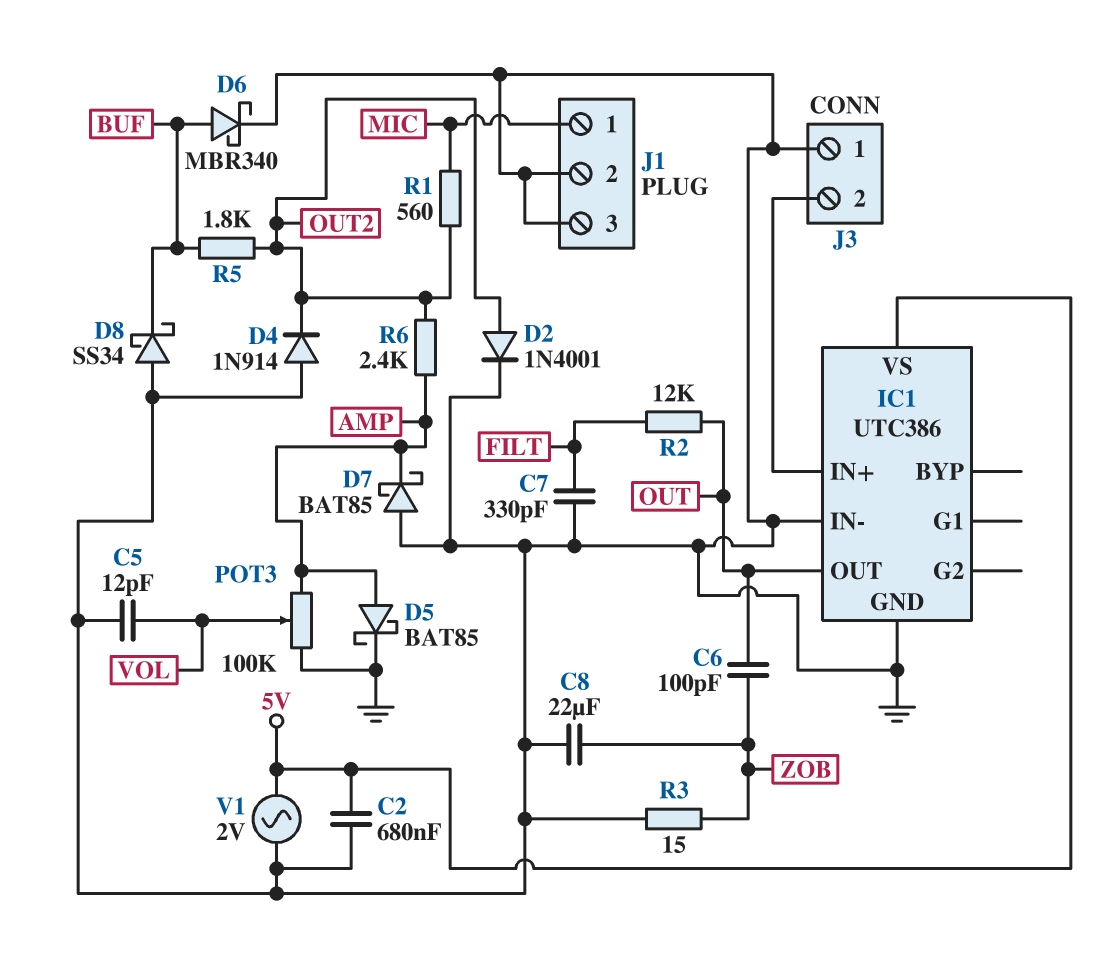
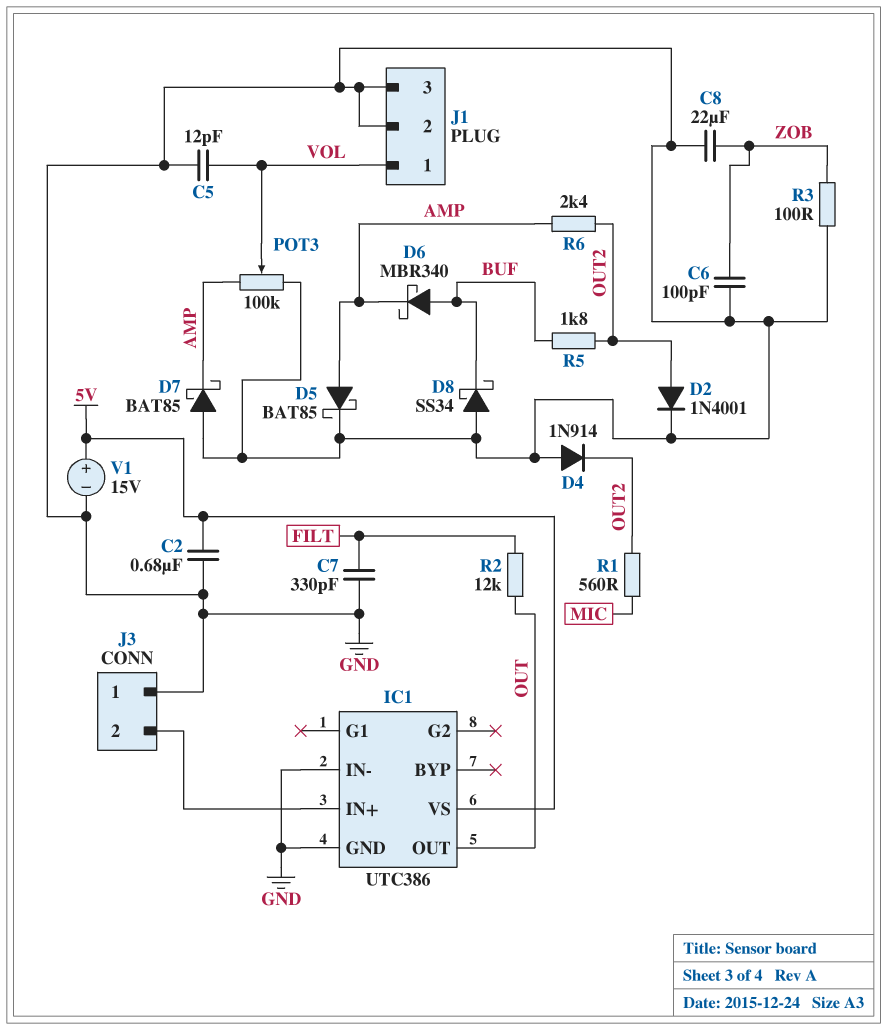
C6: 100pF (OUT, ZOB) -> 100pF (GND, ZOB)
D6: schottky MBR340 (A BUF, K GND) -> schottky MBR340 (A BUF, K AMP)
J1 pin 1: MIC -> VOL
R3: 15 (GND, ZOB) -> 100 (GND, ZOB)
V1: AC 2V (5V, GND) -> 15V (plus 5V, minus GND)

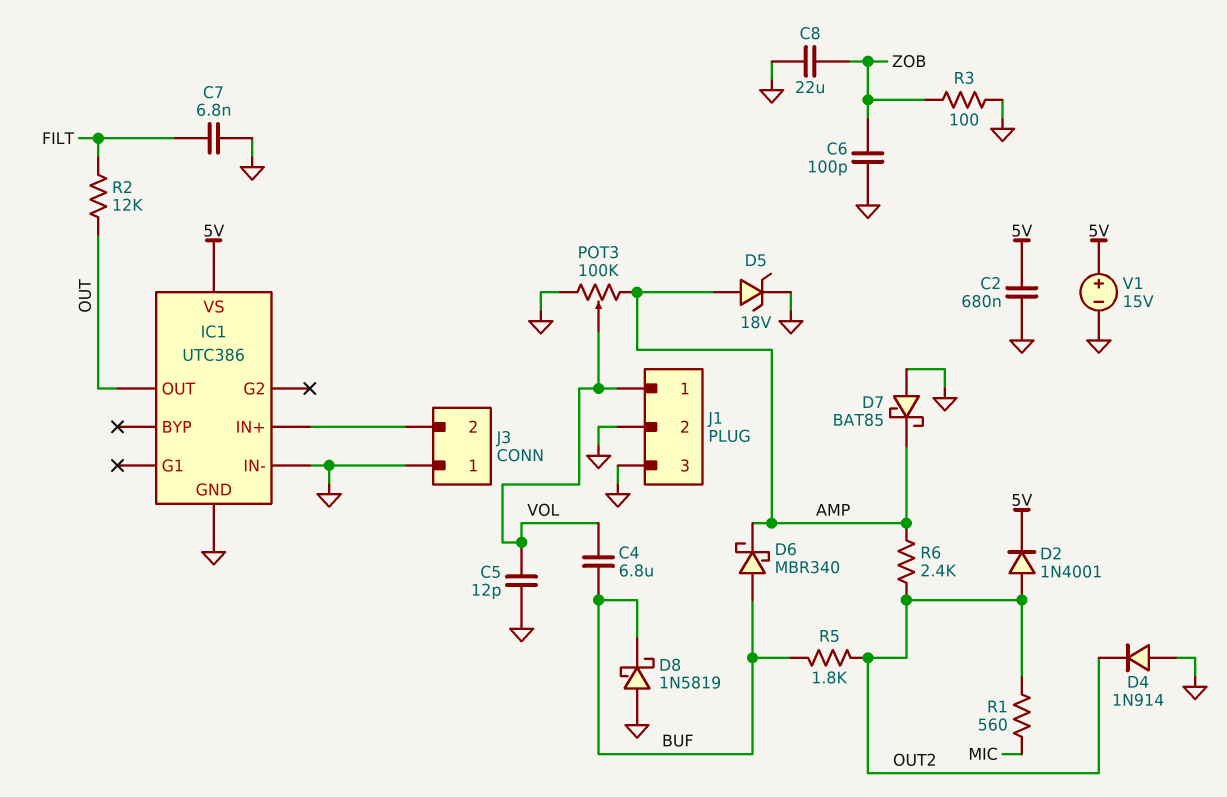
C4: none -> 6.8uF (BUF, VOL)
C7: 330pF (FILT, GND) -> 6.8nF (FILT, GND)
D2: diode 1N4001 (A OUT2, K GND) -> diode 1N4001 (A OUT2, K 5V)
D5: schottky BAT85 (A AMP, K GND) -> zener 18V (A AMP, K GND)
D8: schottky SS34 (A GND, K BUF) -> schottky 1N5819 (A GND, K BUF)

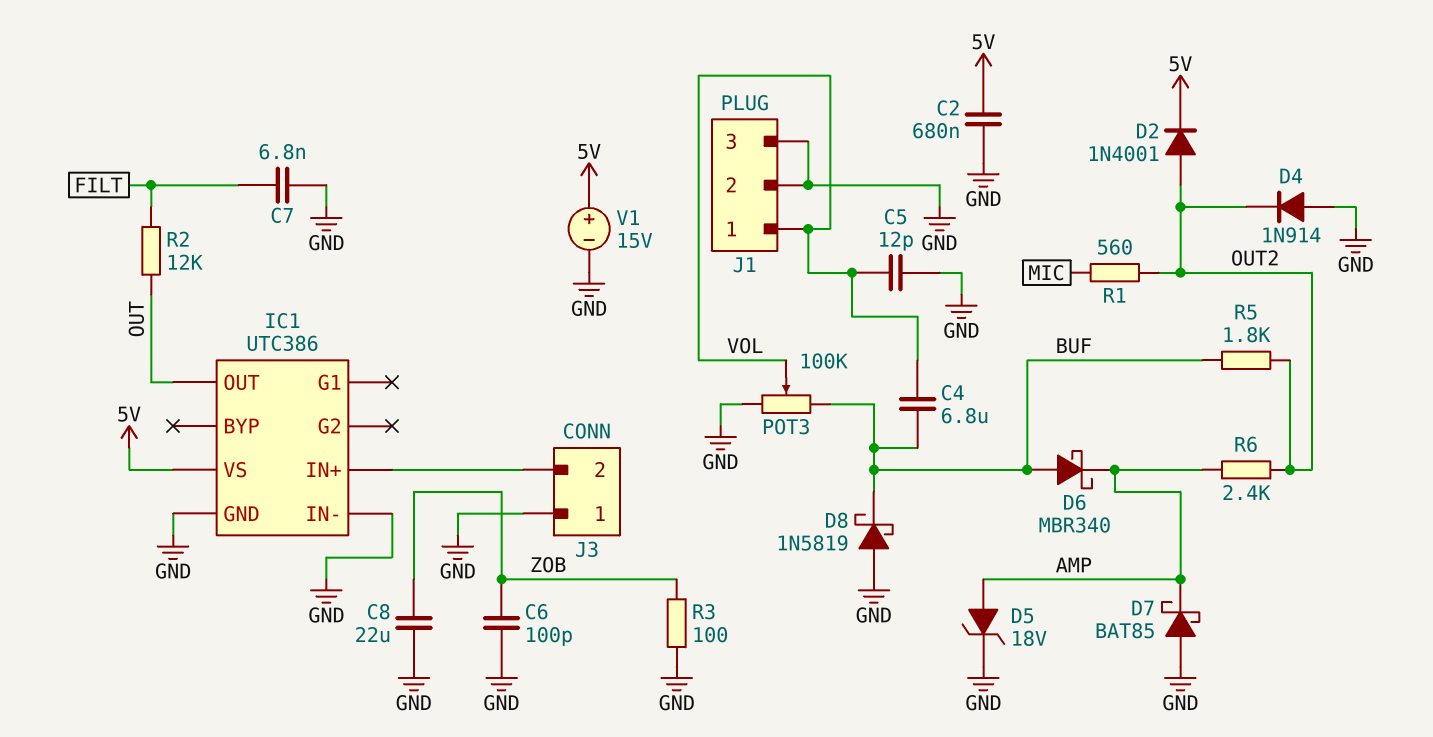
POT3: 100k (AMP, GND, wiper VOL) -> 100k (BUF, GND, wiper VOL)

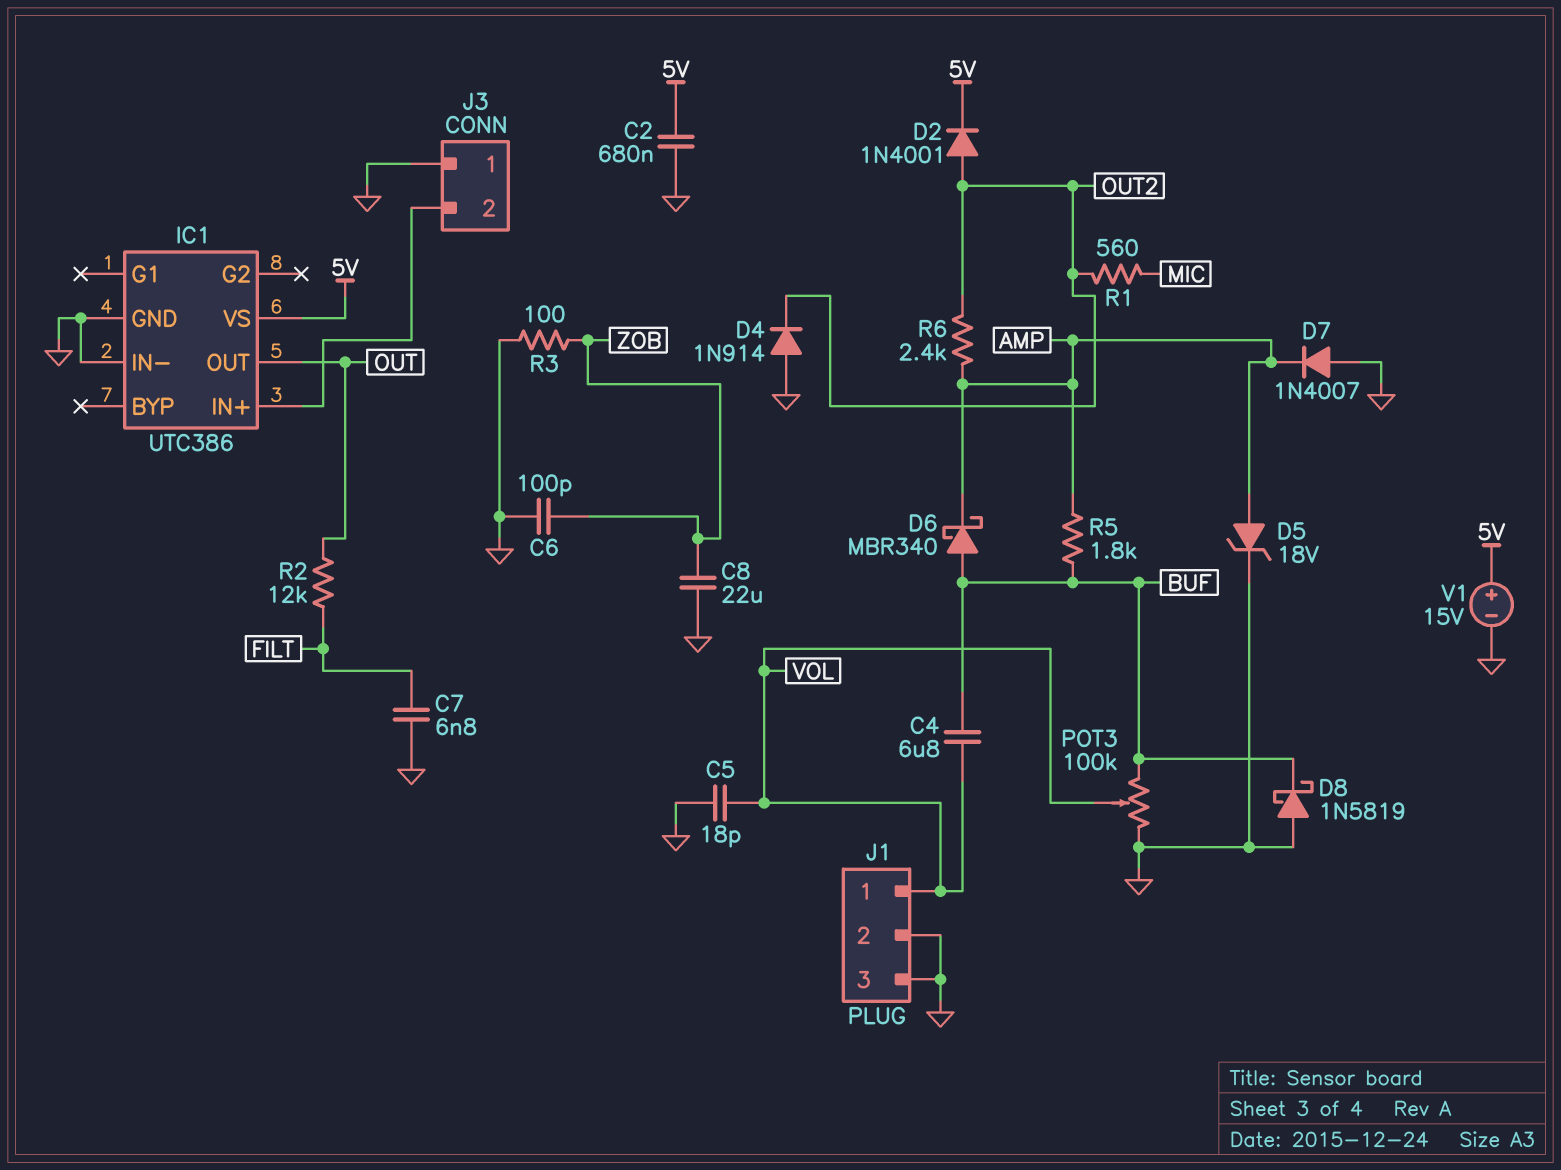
C5: 12pF (GND, VOL) -> 18pF (GND, VOL)
D7: schottky BAT85 (A GND, K AMP) -> diode 1N4007 (A GND, K AMP)
R5: 1.8k (BUF, OUT2) -> 1.8k (AMP, BUF)

